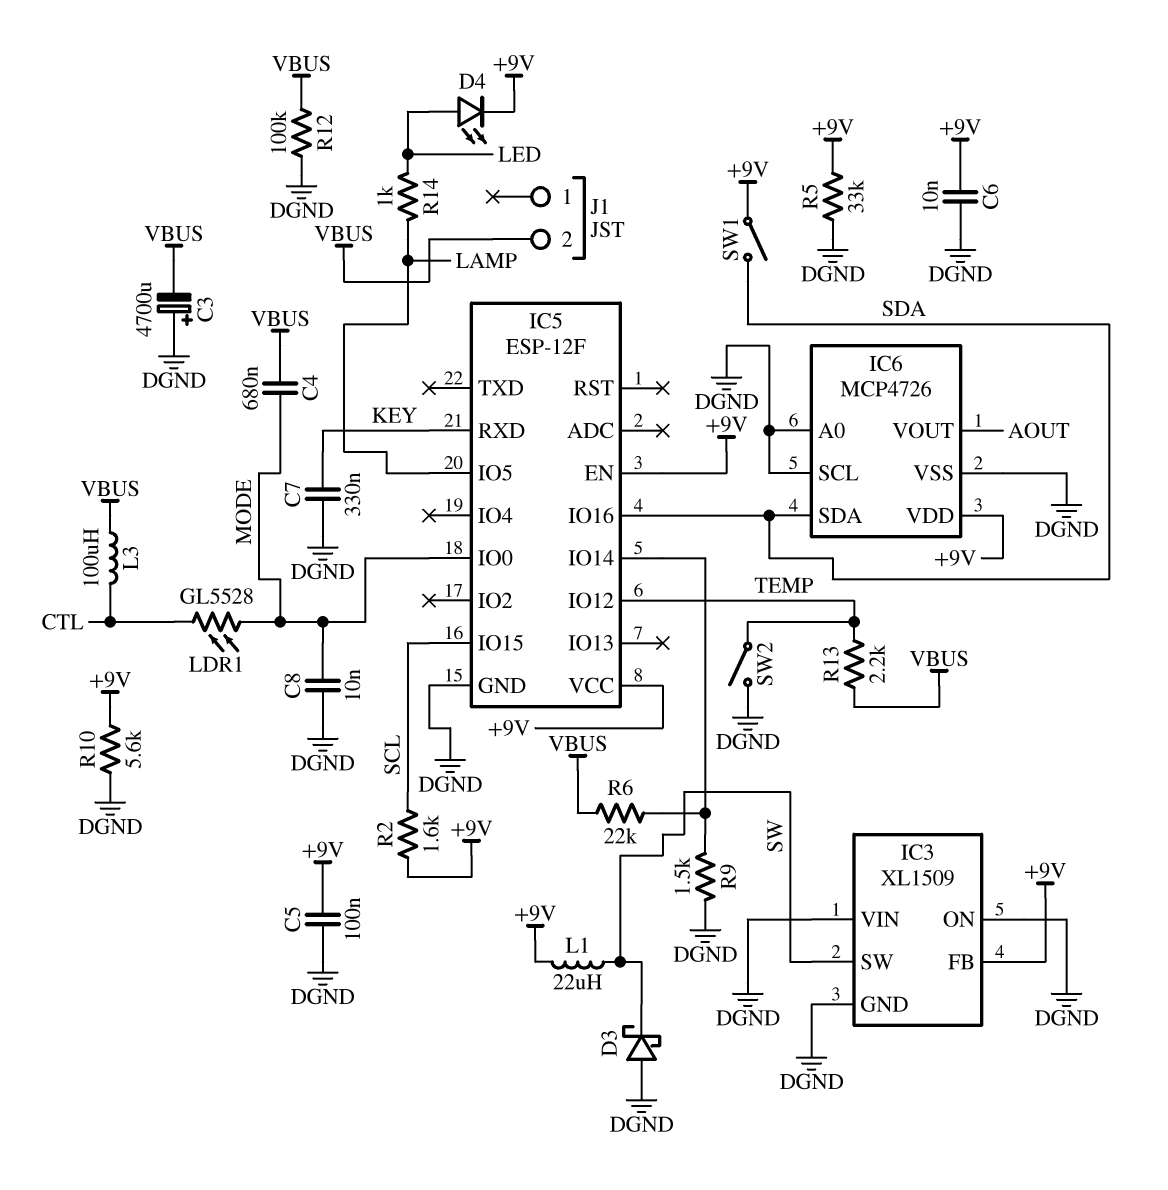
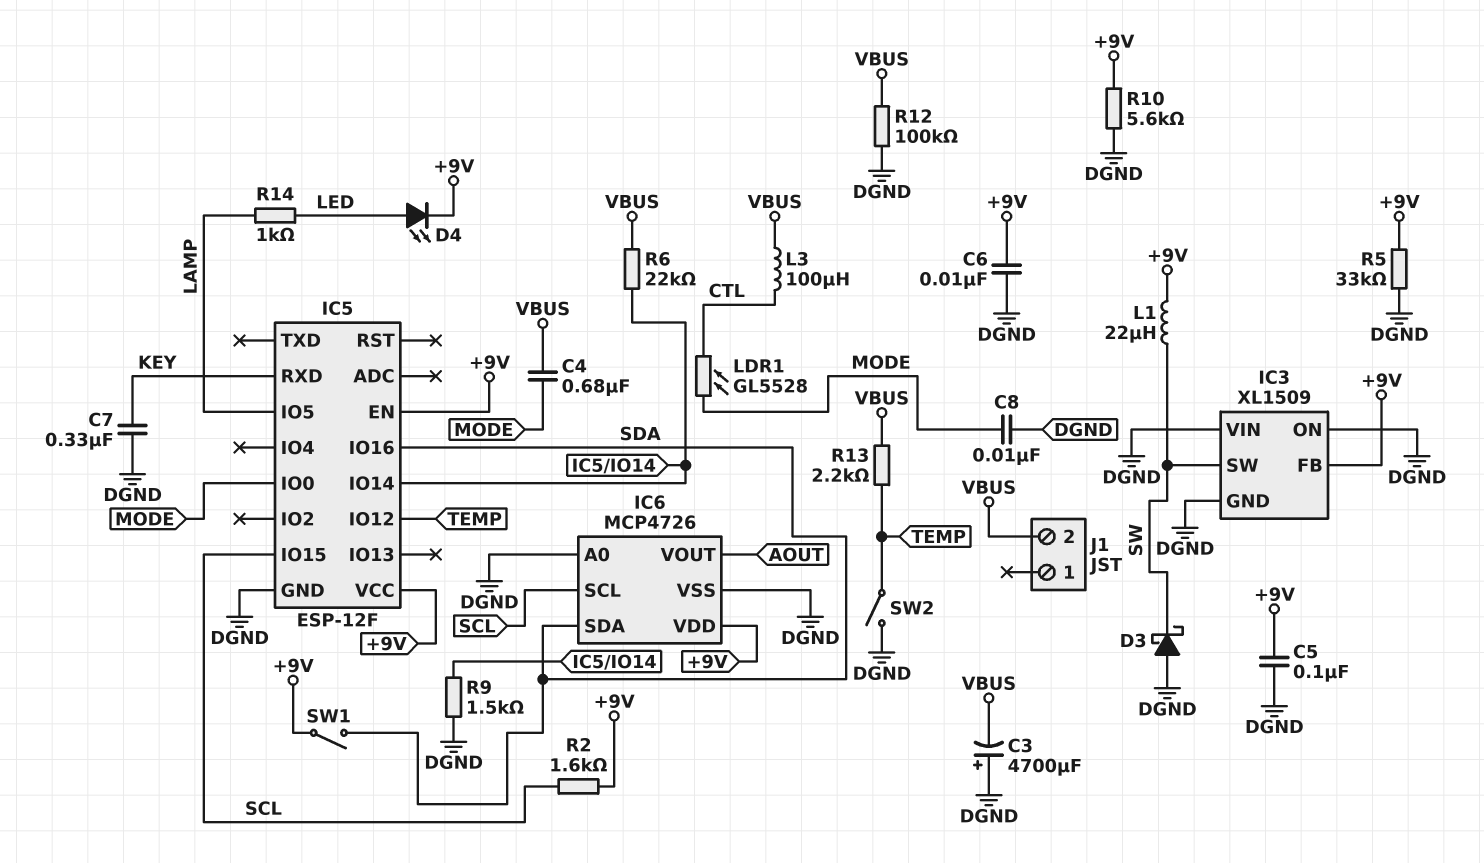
IC6 pin SCL: DGND -> SCL

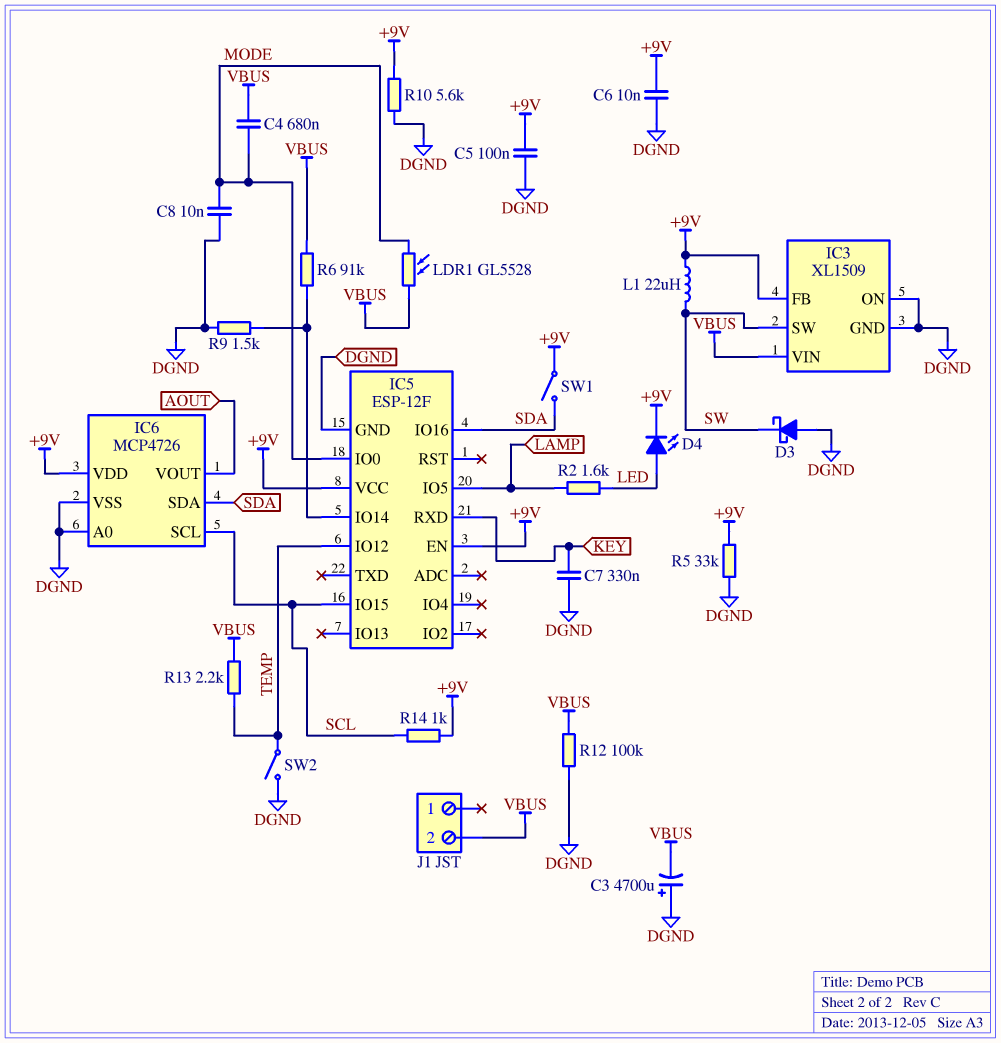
IC3 pin VIN: DGND -> VBUS
L3: 100uH (CTL, VBUS) -> none
LDR1: GL5528 (CTL, MODE) -> GL5528 (MODE, VBUS)
R2: 1.6k (+9V, SCL) -> 1.6k (LAMP, LED)
R6: 22k (IC5/IO14, VBUS) -> 91k (IC5/IO14, VBUS)
R14: 1k (LAMP, LED) -> 1k (+9V, SCL)

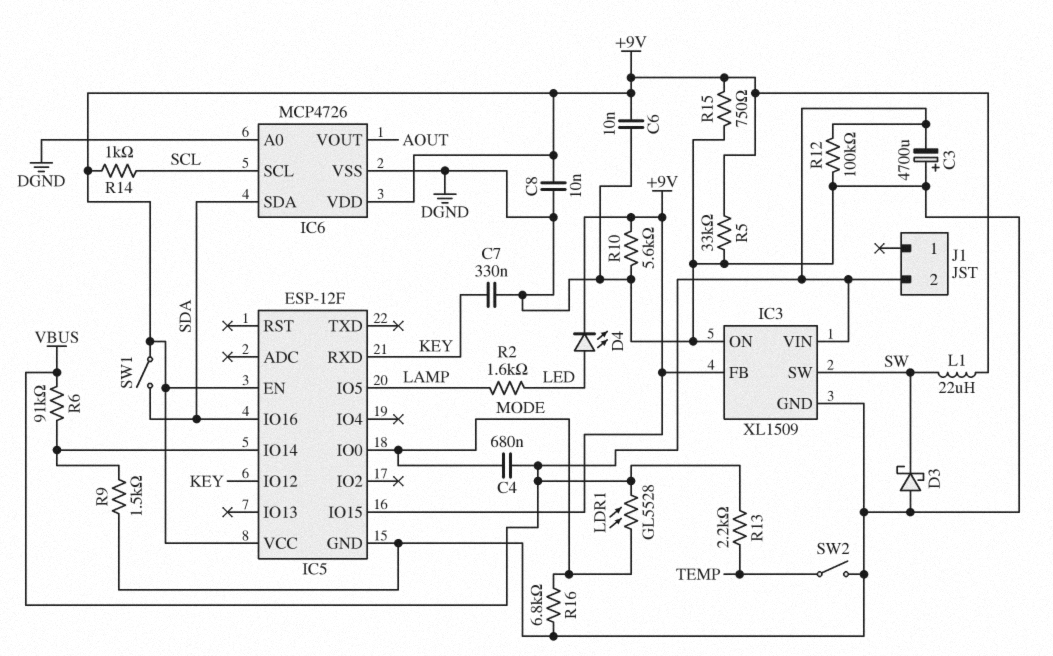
C5: 100nF (+9V, DGND) -> none
C8: 10nF (DGND, MODE) -> 10nF (+9V, DGND)
IC5 pin IO12: TEMP -> KEY
IC5 pin IO15: SCL -> +9V
R15: none -> 750 (+9V, DGND)
R16: none -> 6.8k (DGND, MODE)

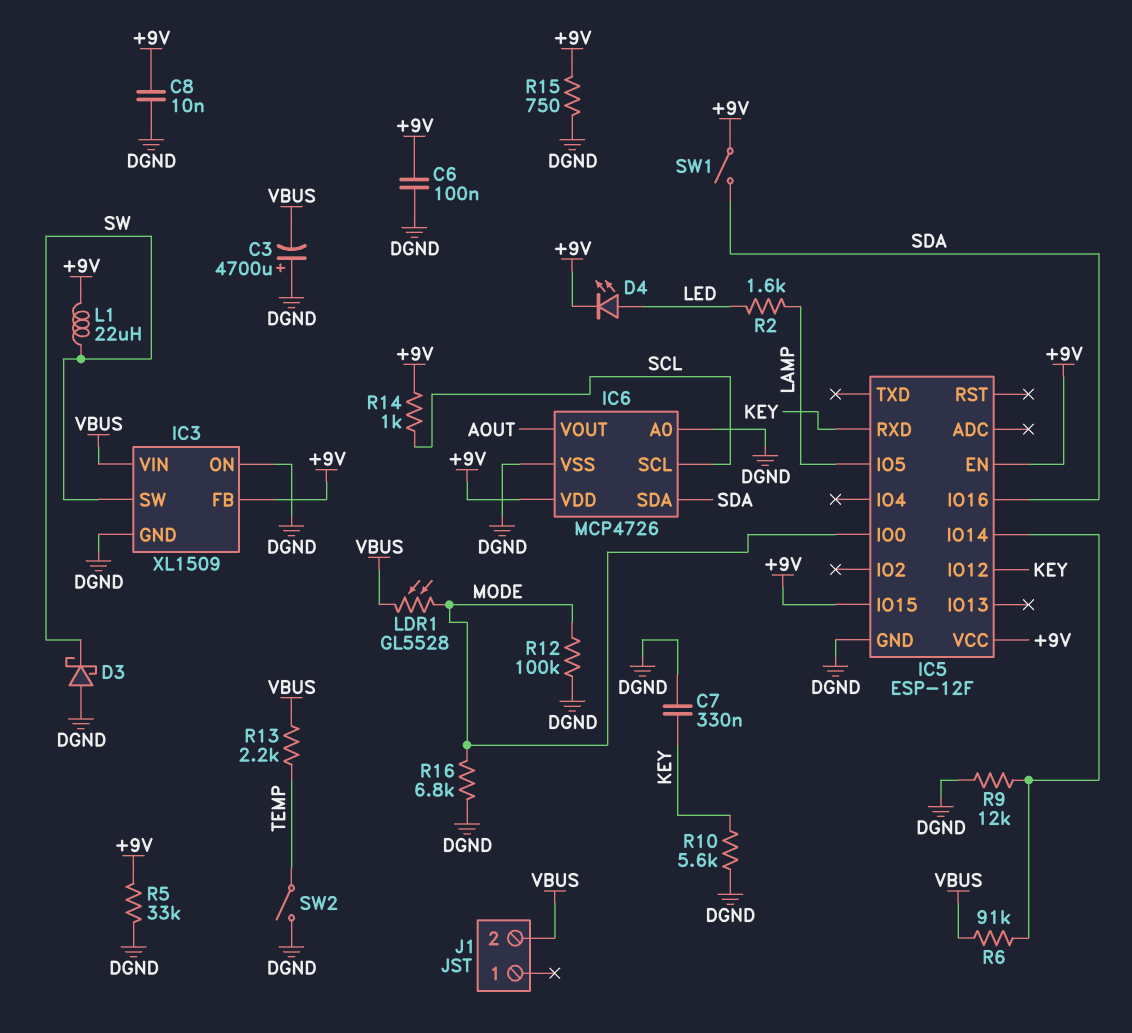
C4: 680nF (MODE, VBUS) -> none
C6: 10nF (+9V, DGND) -> 100nF (+9V, DGND)
R9: 1.5k (DGND, IC5/IO14) -> 12k (DGND, IC5/IO14)
R10: 5.6k (+9V, DGND) -> 5.6k (DGND, KEY)
R12: 100k (DGND, VBUS) -> 100k (DGND, MODE)

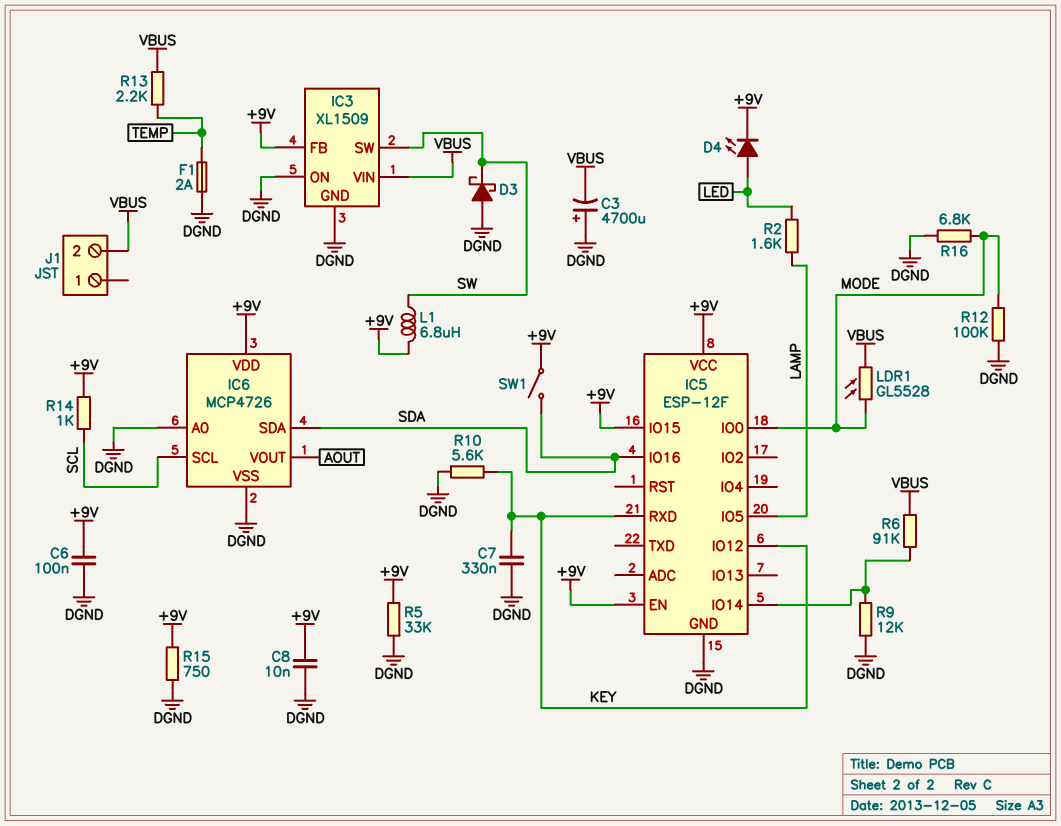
F1: none -> 2A (DGND, TEMP)
L1: 22uH (+9V, SW) -> 6.8uH (+9V, SW)
SW2: switch (DGND, TEMP) -> none

